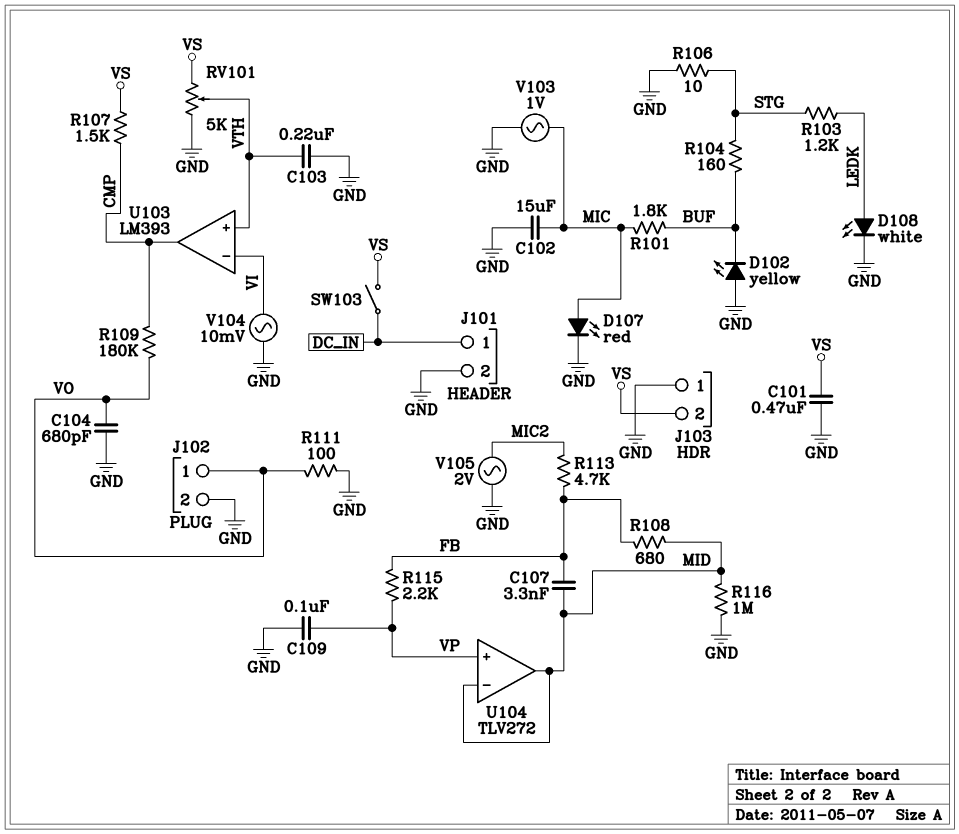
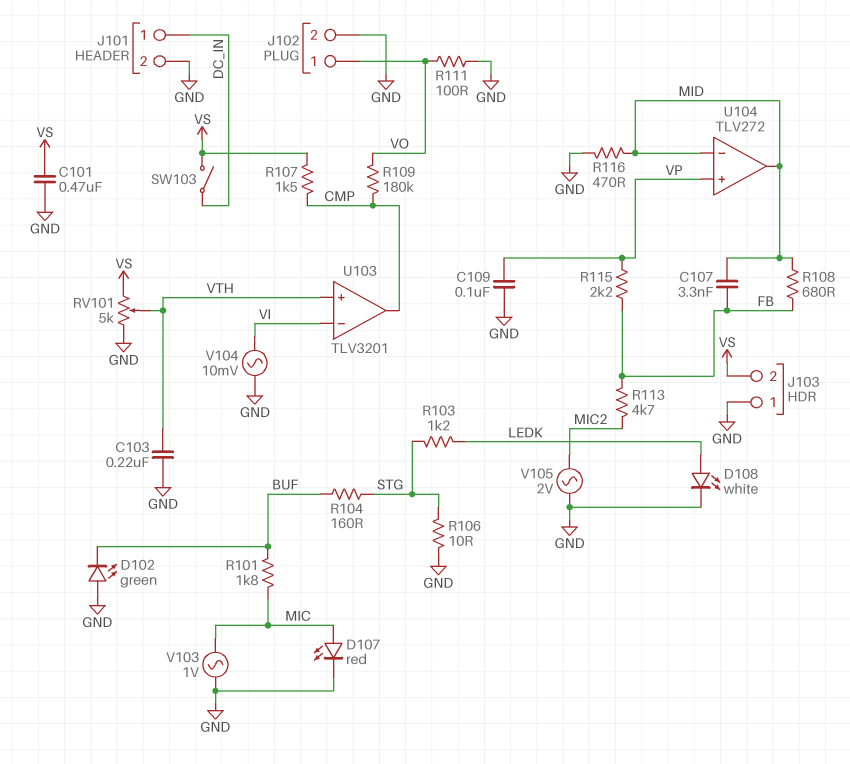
C102: 15uF (GND, MIC) -> none
C104: 680pF (GND, VO) -> none
D102: LED yellow (A GND, K BUF) -> LED green (A GND, K BUF)
R116: 1M (GND, MID) -> 470 (GND, MID)
U103: LM393 -> TLV3201

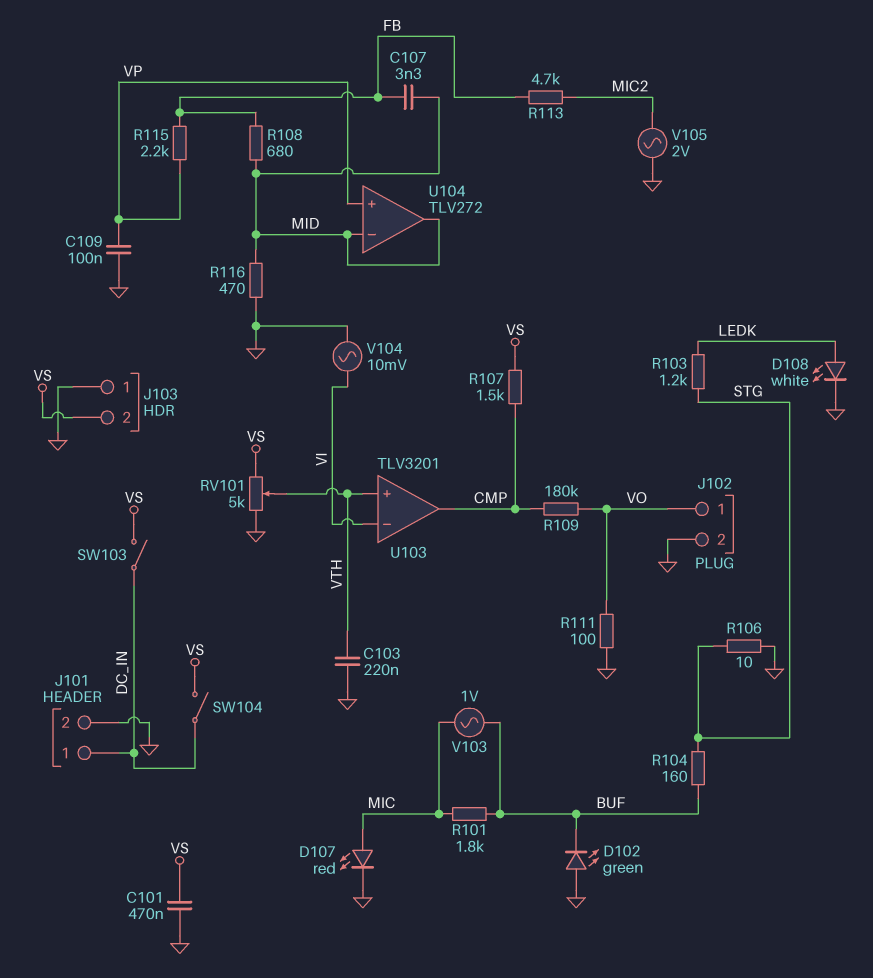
SW104: none -> switch (DC_IN, VS)
V103: AC 1V (GND, MIC) -> AC 1V (BUF, MIC)

